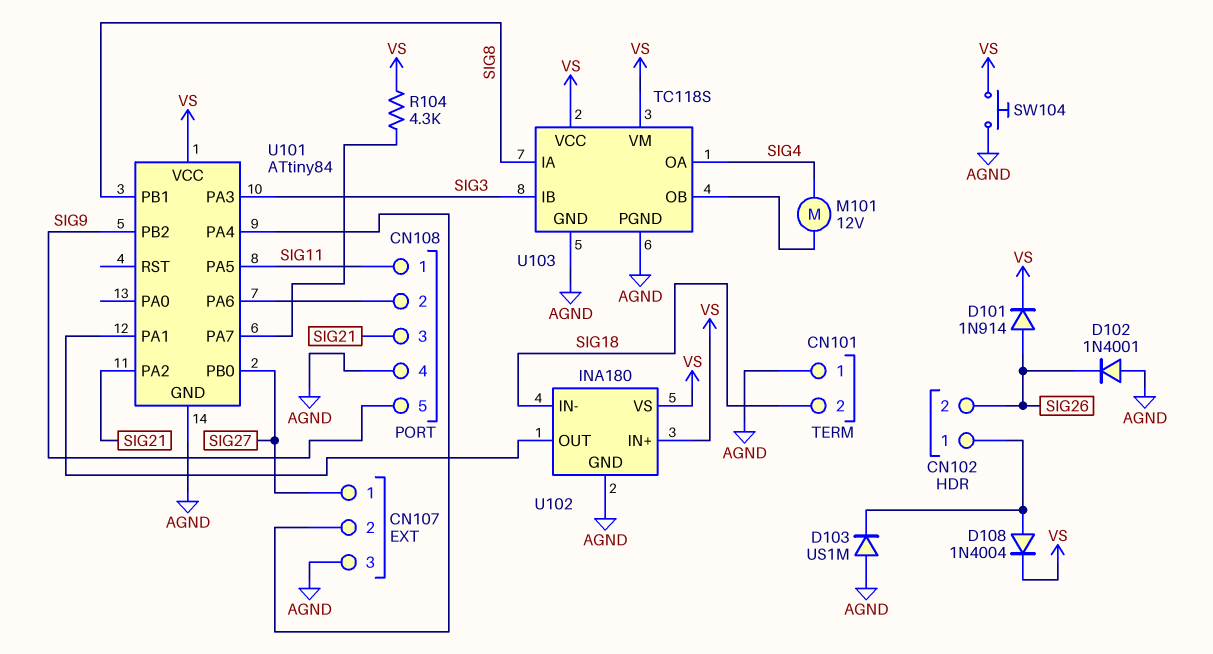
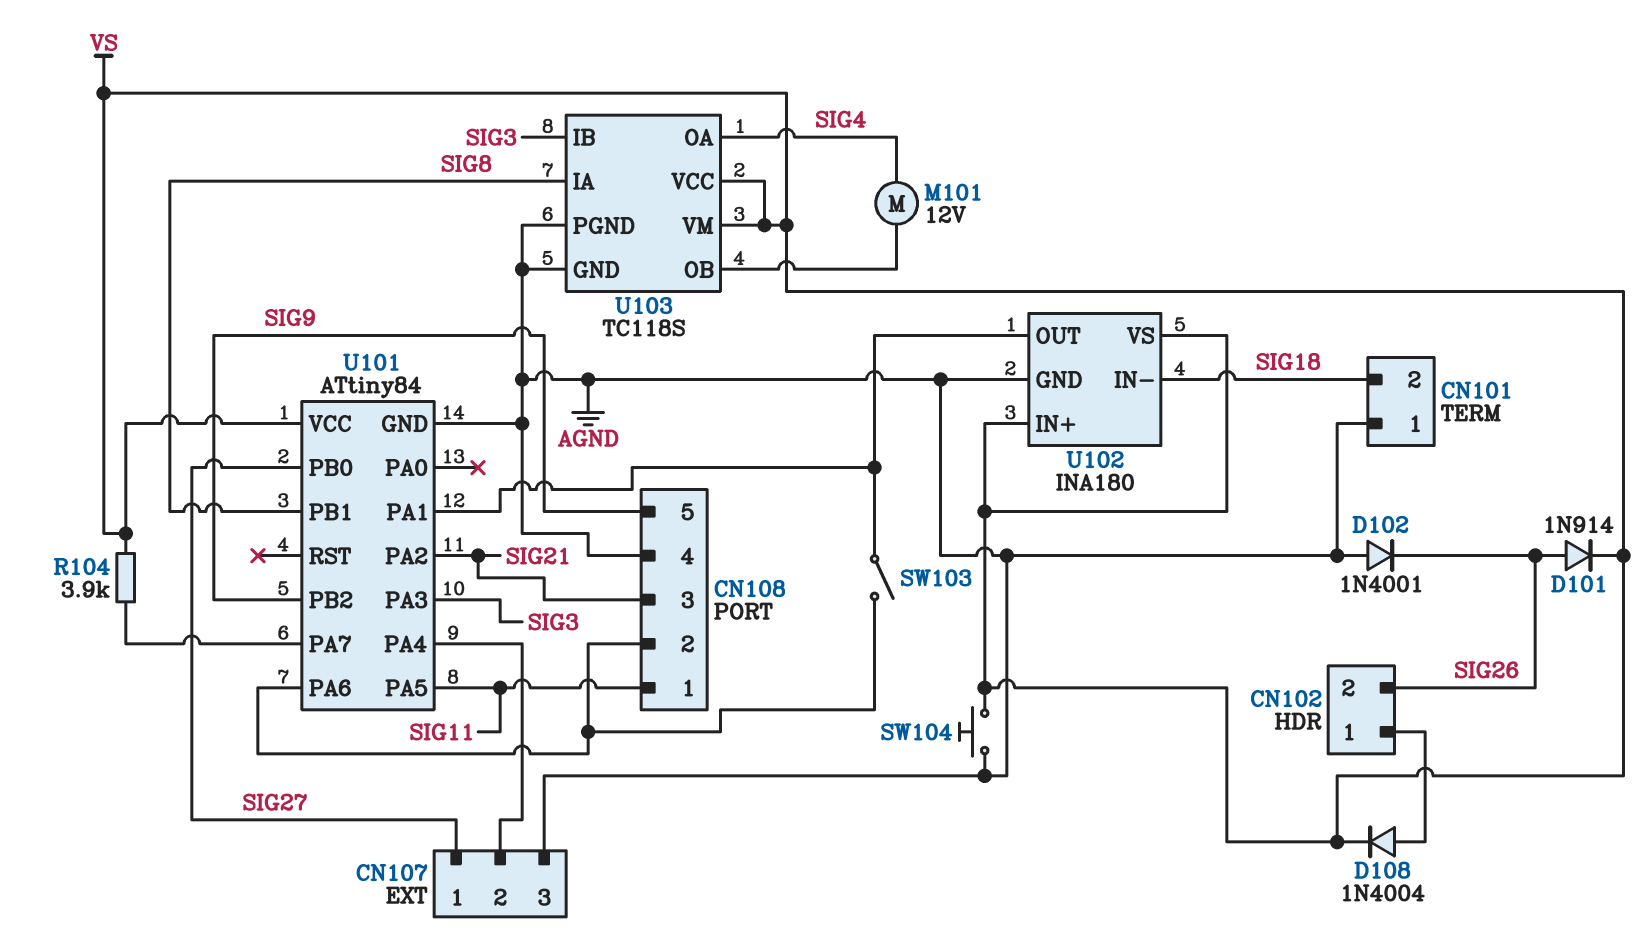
D103: diode US1M (A AGND, K CN102/1) -> none
R104: 4.3k (U101/PA7, VS) -> 3.9k (U101/PA7, VS)
SW103: none -> switch (CN108/2, U101/PA1)

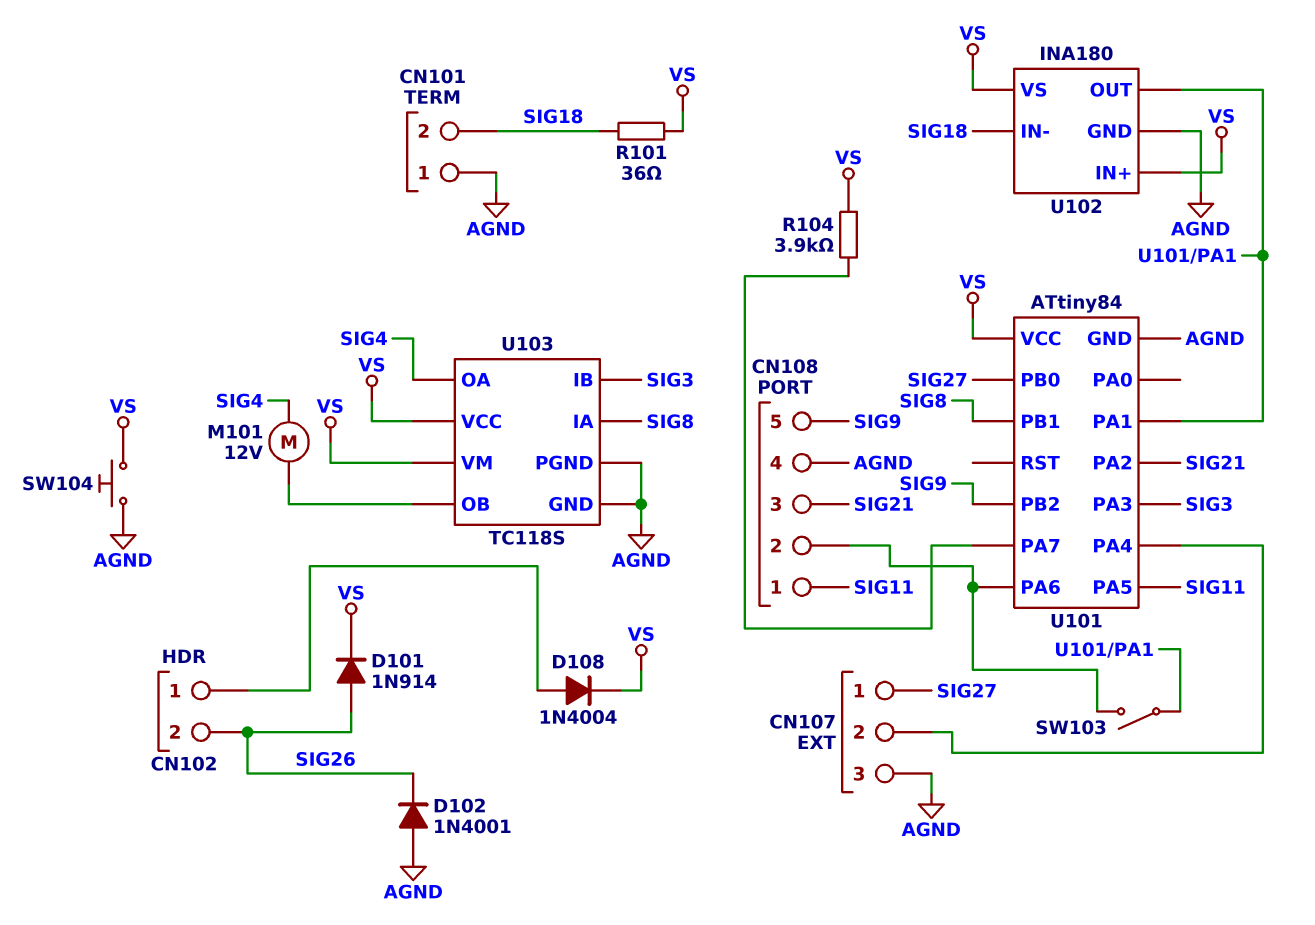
R101: none -> 36 (SIG18, VS)

